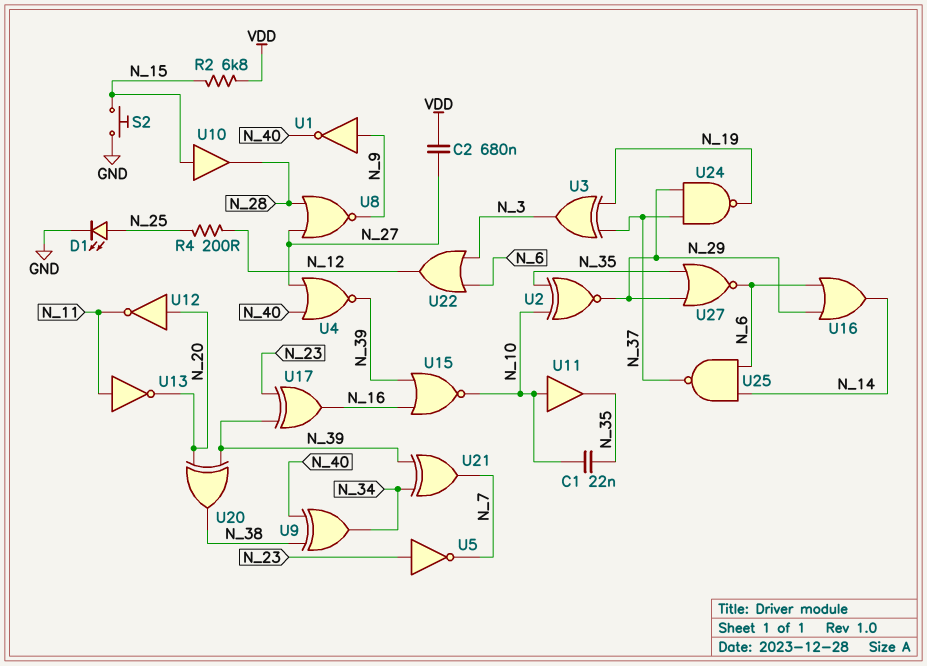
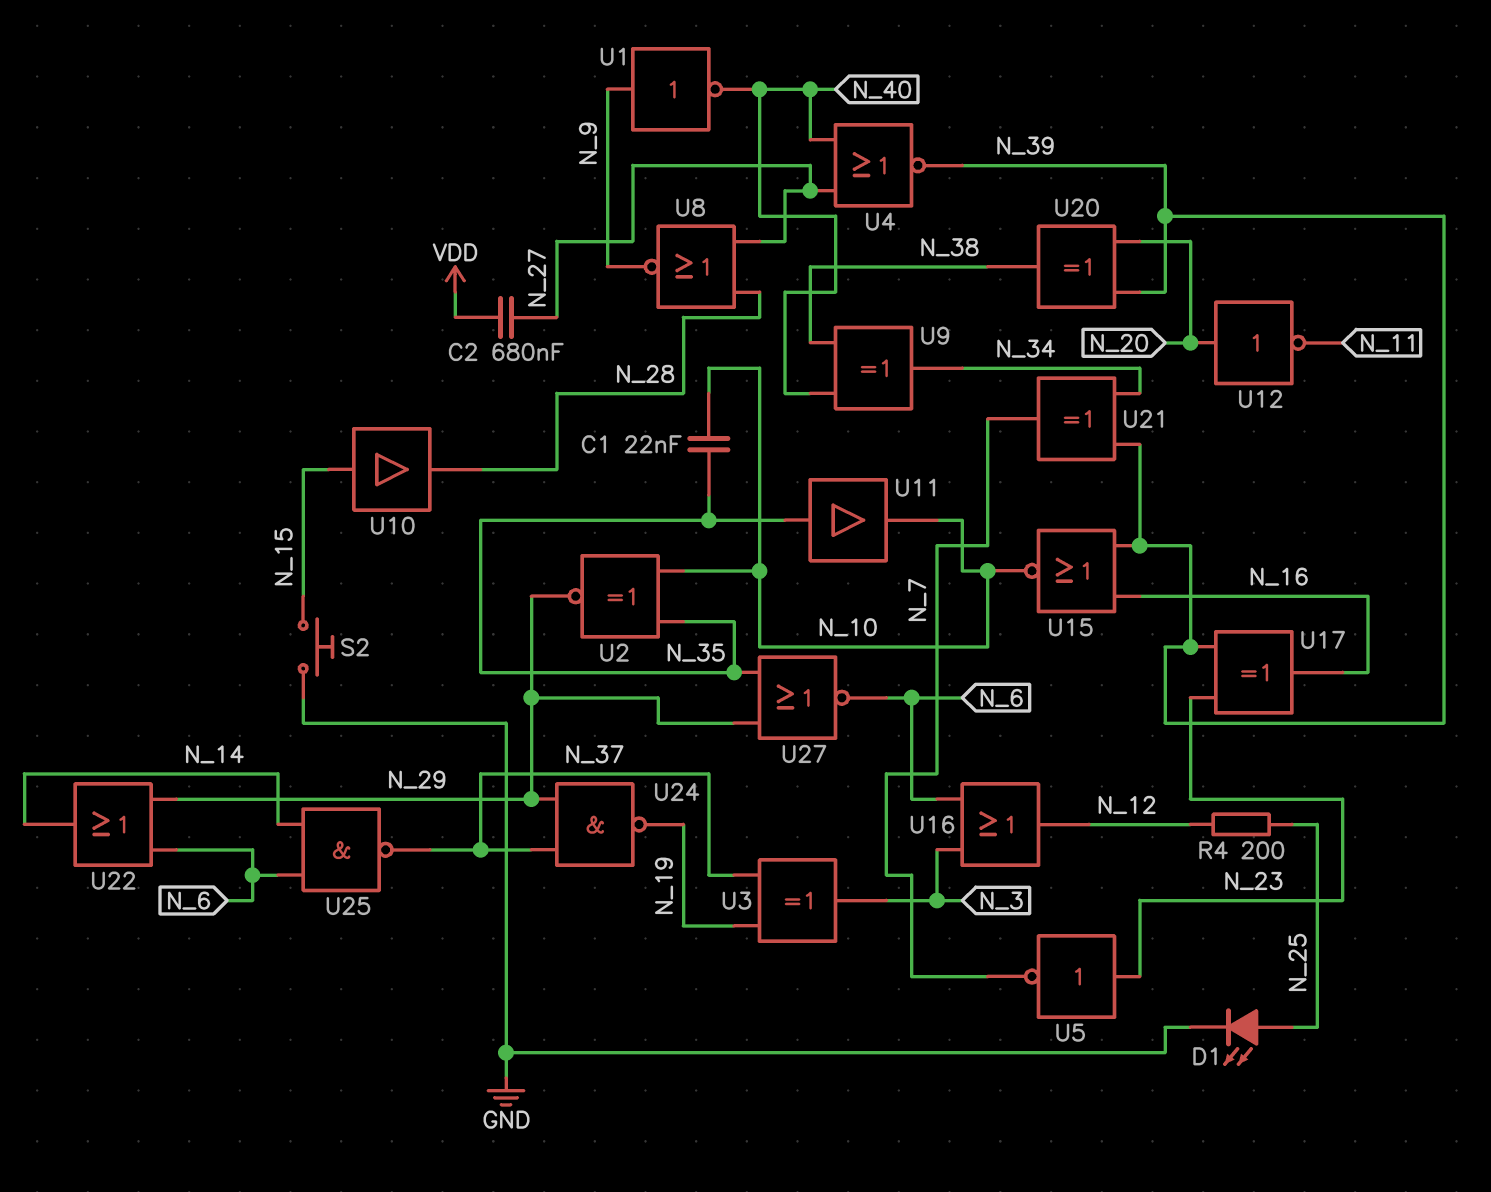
R2: 6.8k (N_15, VDD) -> none
U11: buffer (in N_10, out N_35) -> buffer (in N_35, out N_10)
U13: NOT (in N_11, out N_20) -> none
U16: OR (in N_6, in N_29, out N_14) -> OR (in N_3, in N_6, out N_12)
U22: OR (in N_3, in N_6, out N_12) -> OR (in N_6, in N_29, out N_14)

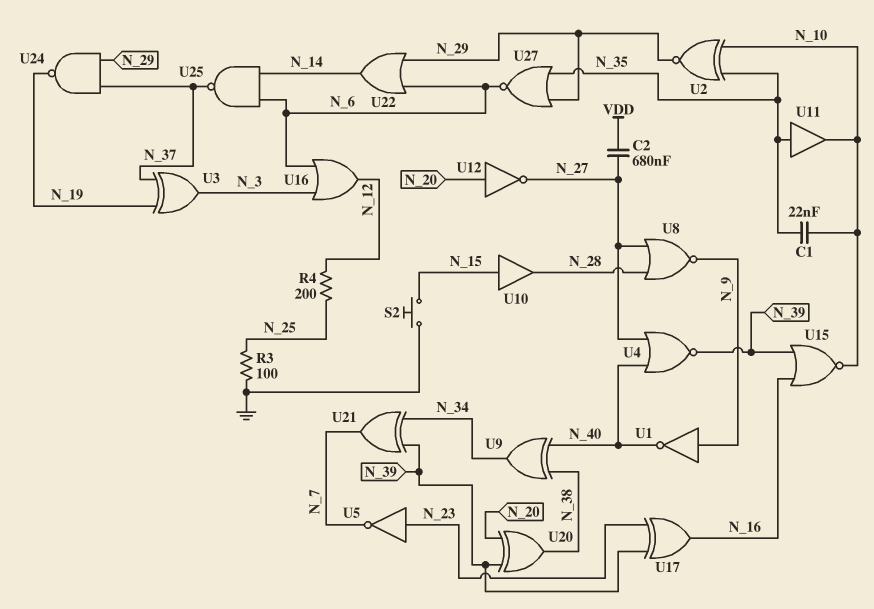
D1: LED (A N_25, K GND) -> none
R3: none -> 100 (GND, N_25)
U12: NOT (in N_20, out N_11) -> NOT (in N_20, out N_27)

